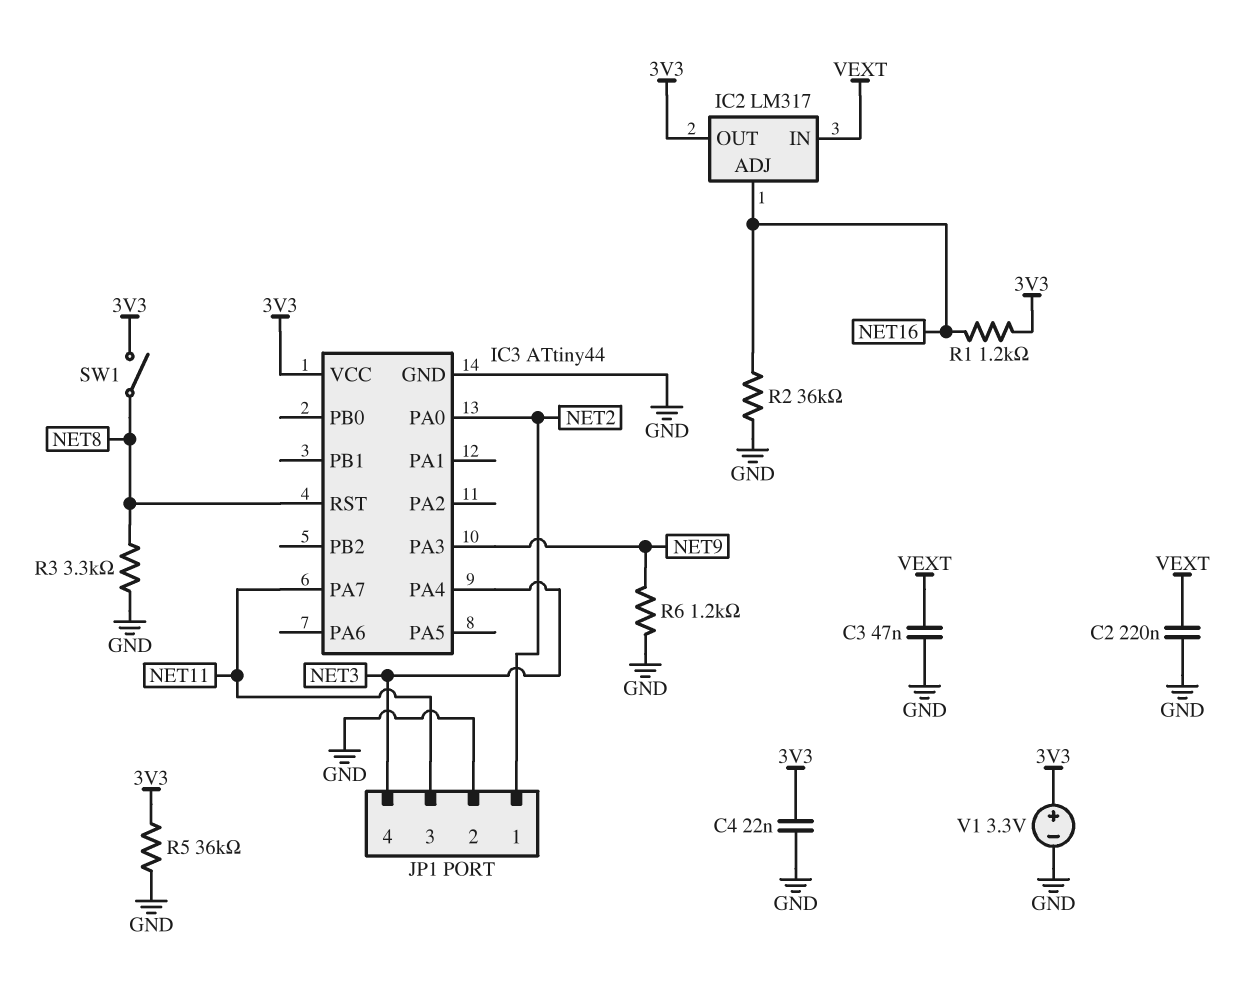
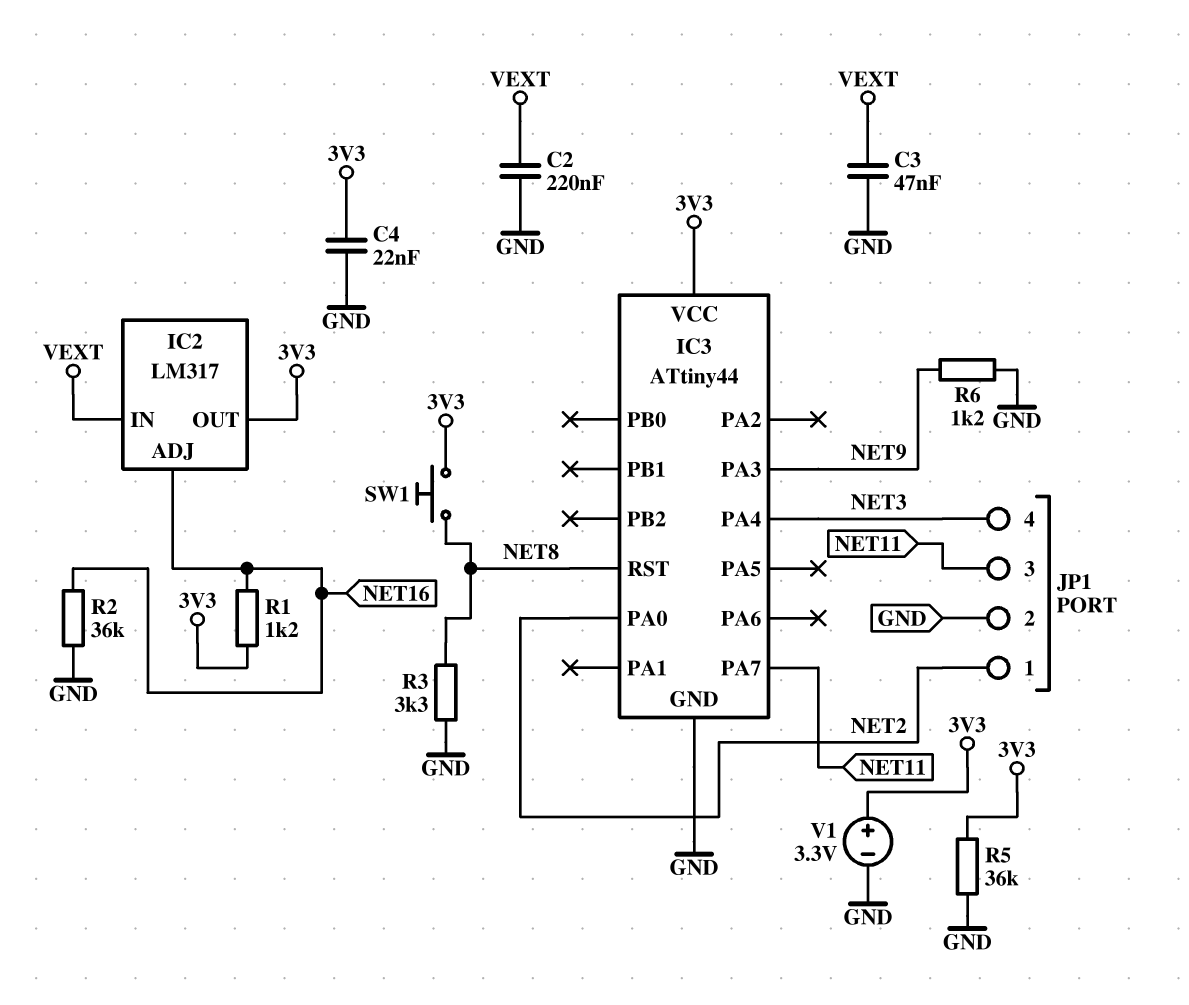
SW1: switch (3V3, NET8) -> button (3V3, NET8)

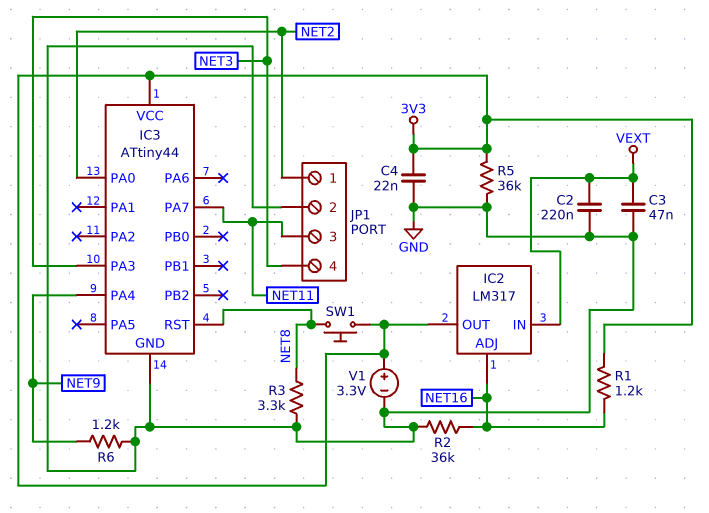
IC3 pin PA3: NET9 -> NET3
IC3 pin PA4: NET3 -> NET9

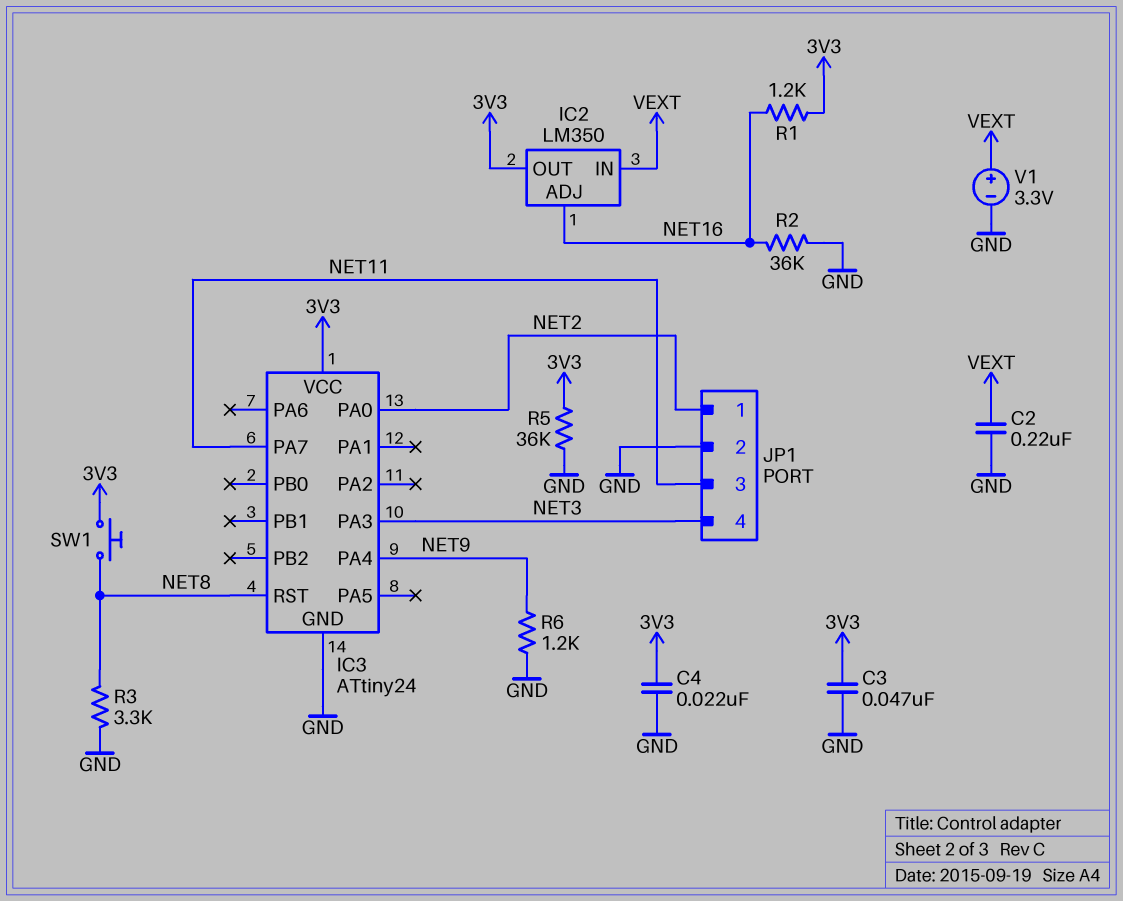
C3: 47nF (GND, VEXT) -> 47nF (3V3, GND)
IC2: LM317 -> LM350
IC3: ATtiny44 -> ATtiny24
V1: 3.3V (plus 3V3, minus GND) -> 3.3V (plus VEXT, minus GND)

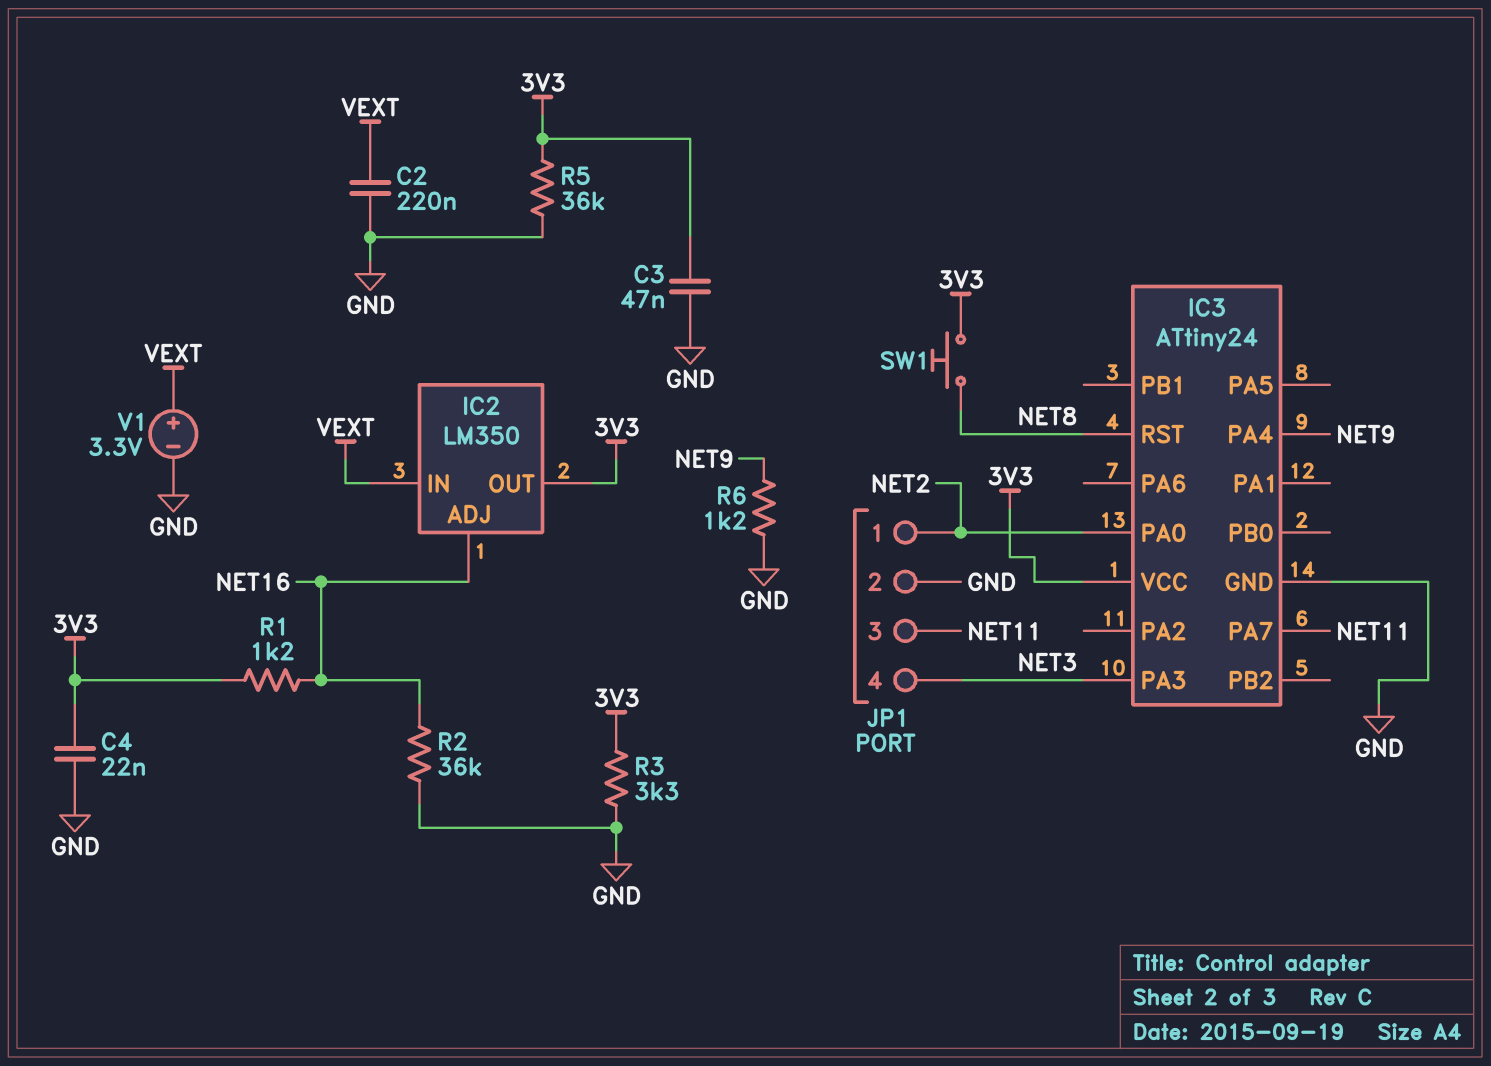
R3: 3.3k (GND, NET8) -> 3.3k (3V3, GND)

